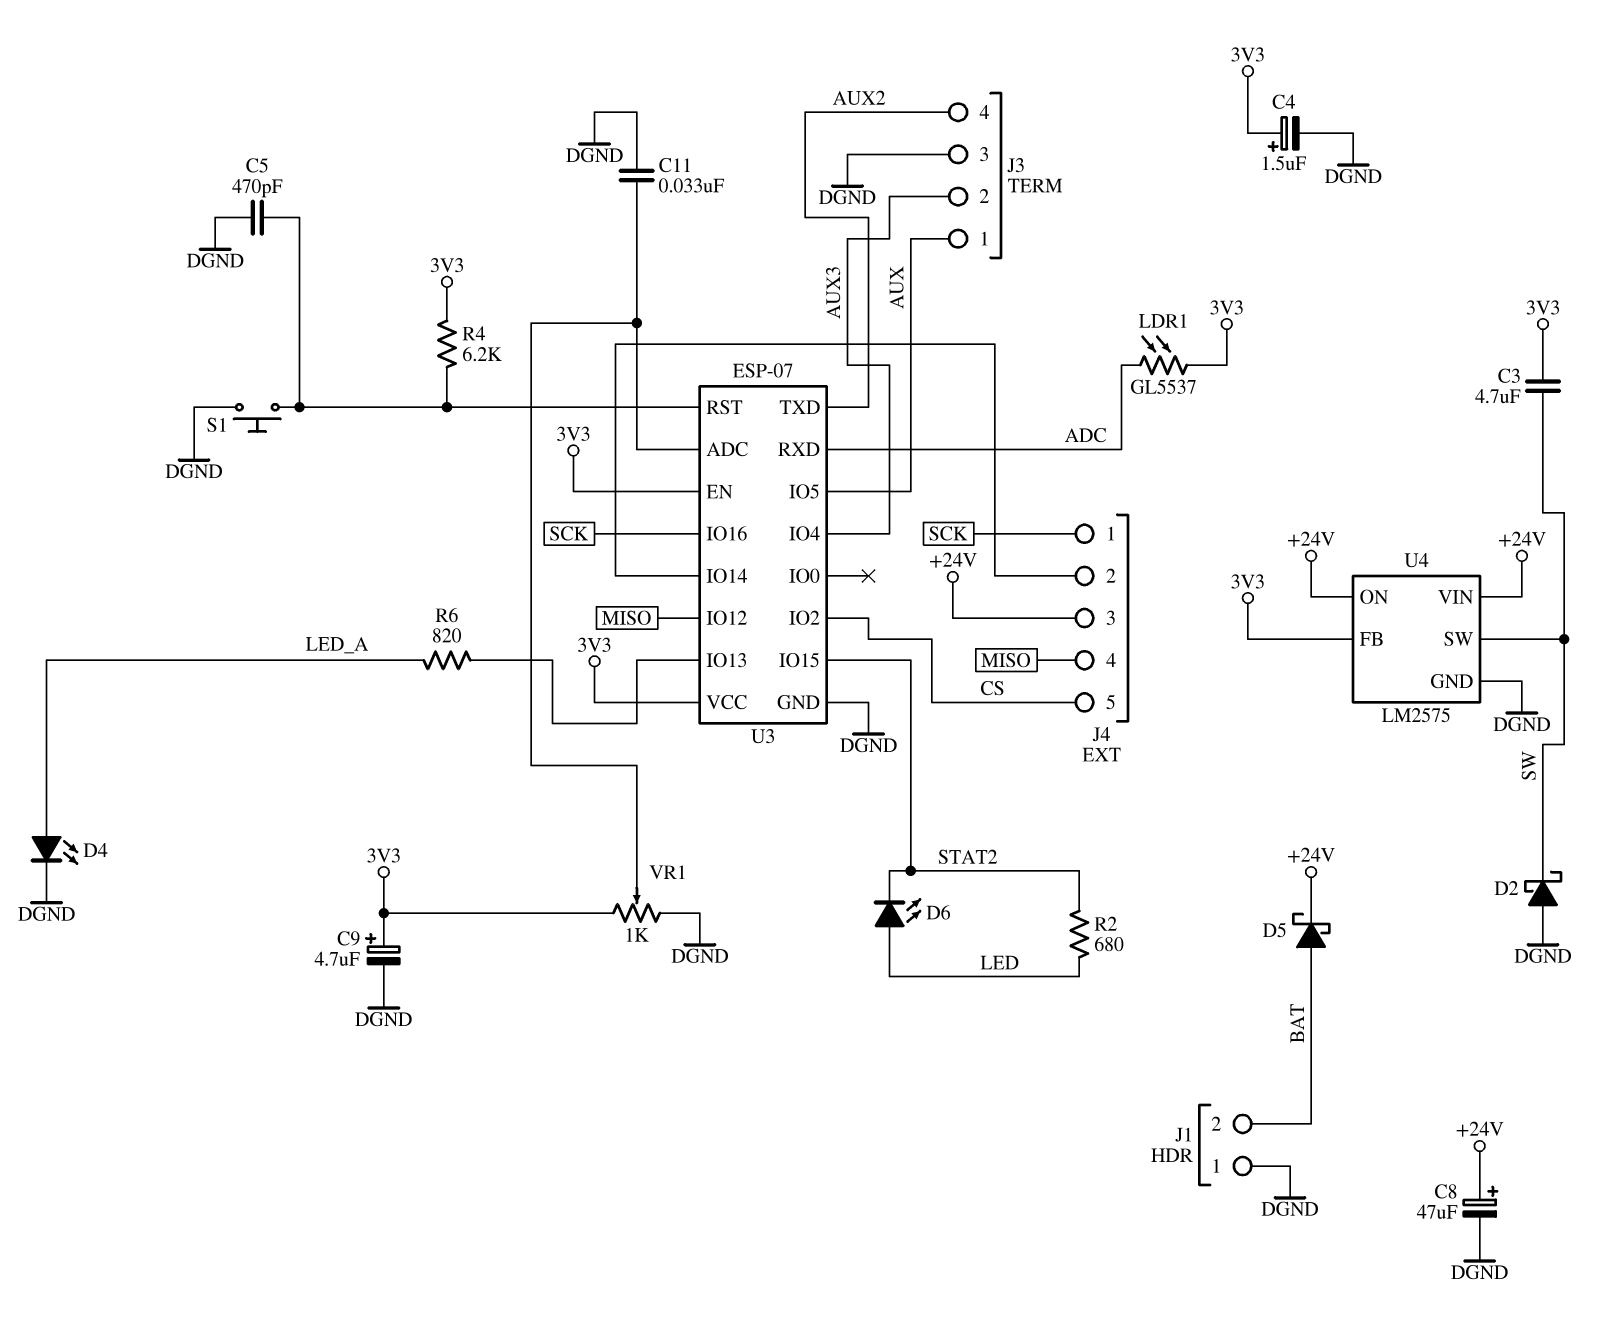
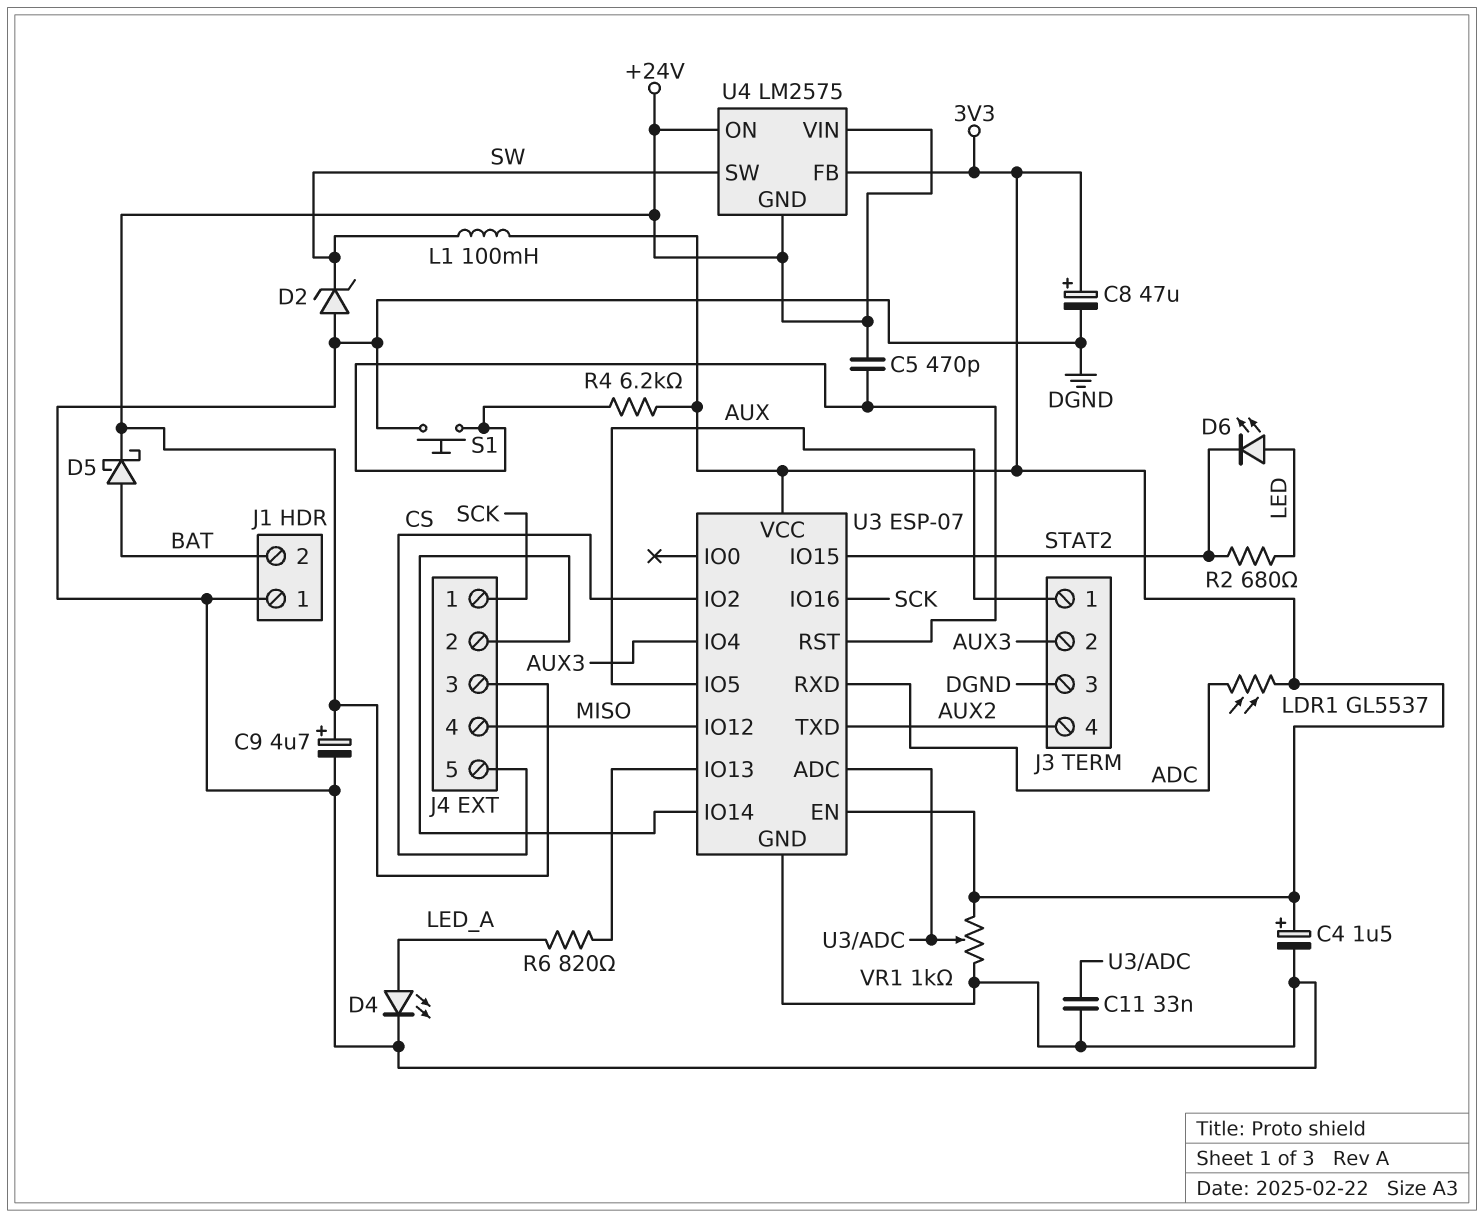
C3: 4.7uF (3V3, SW) -> none
C5: 470pF (DGND, U3/RST) -> 470pF (+24V, U3/RST)
C8: 47uF (plus +24V, minus DGND) -> 47uF (plus 3V3, minus DGND)
C9: 4.7uF (plus 3V3, minus DGND) -> 4.7uF (plus +24V, minus DGND)
D2: schottky (A DGND, K SW) -> zener (A DGND, K SW)
L1: none -> 100mH (3V3, SW)
U4 pin GND: DGND -> +24V

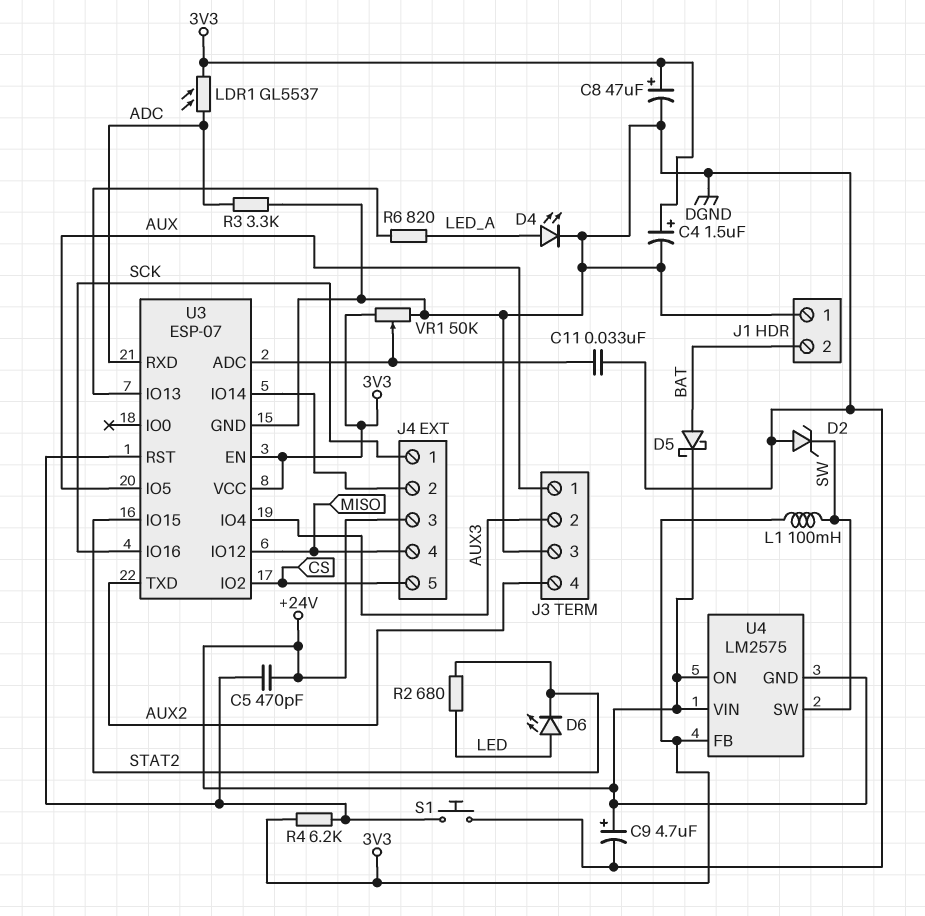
R3: none -> 3.3k (ADC, DGND)
VR1: 1k (3V3, DGND, wiper U3/ADC) -> 50k (3V3, DGND, wiper U3/ADC)

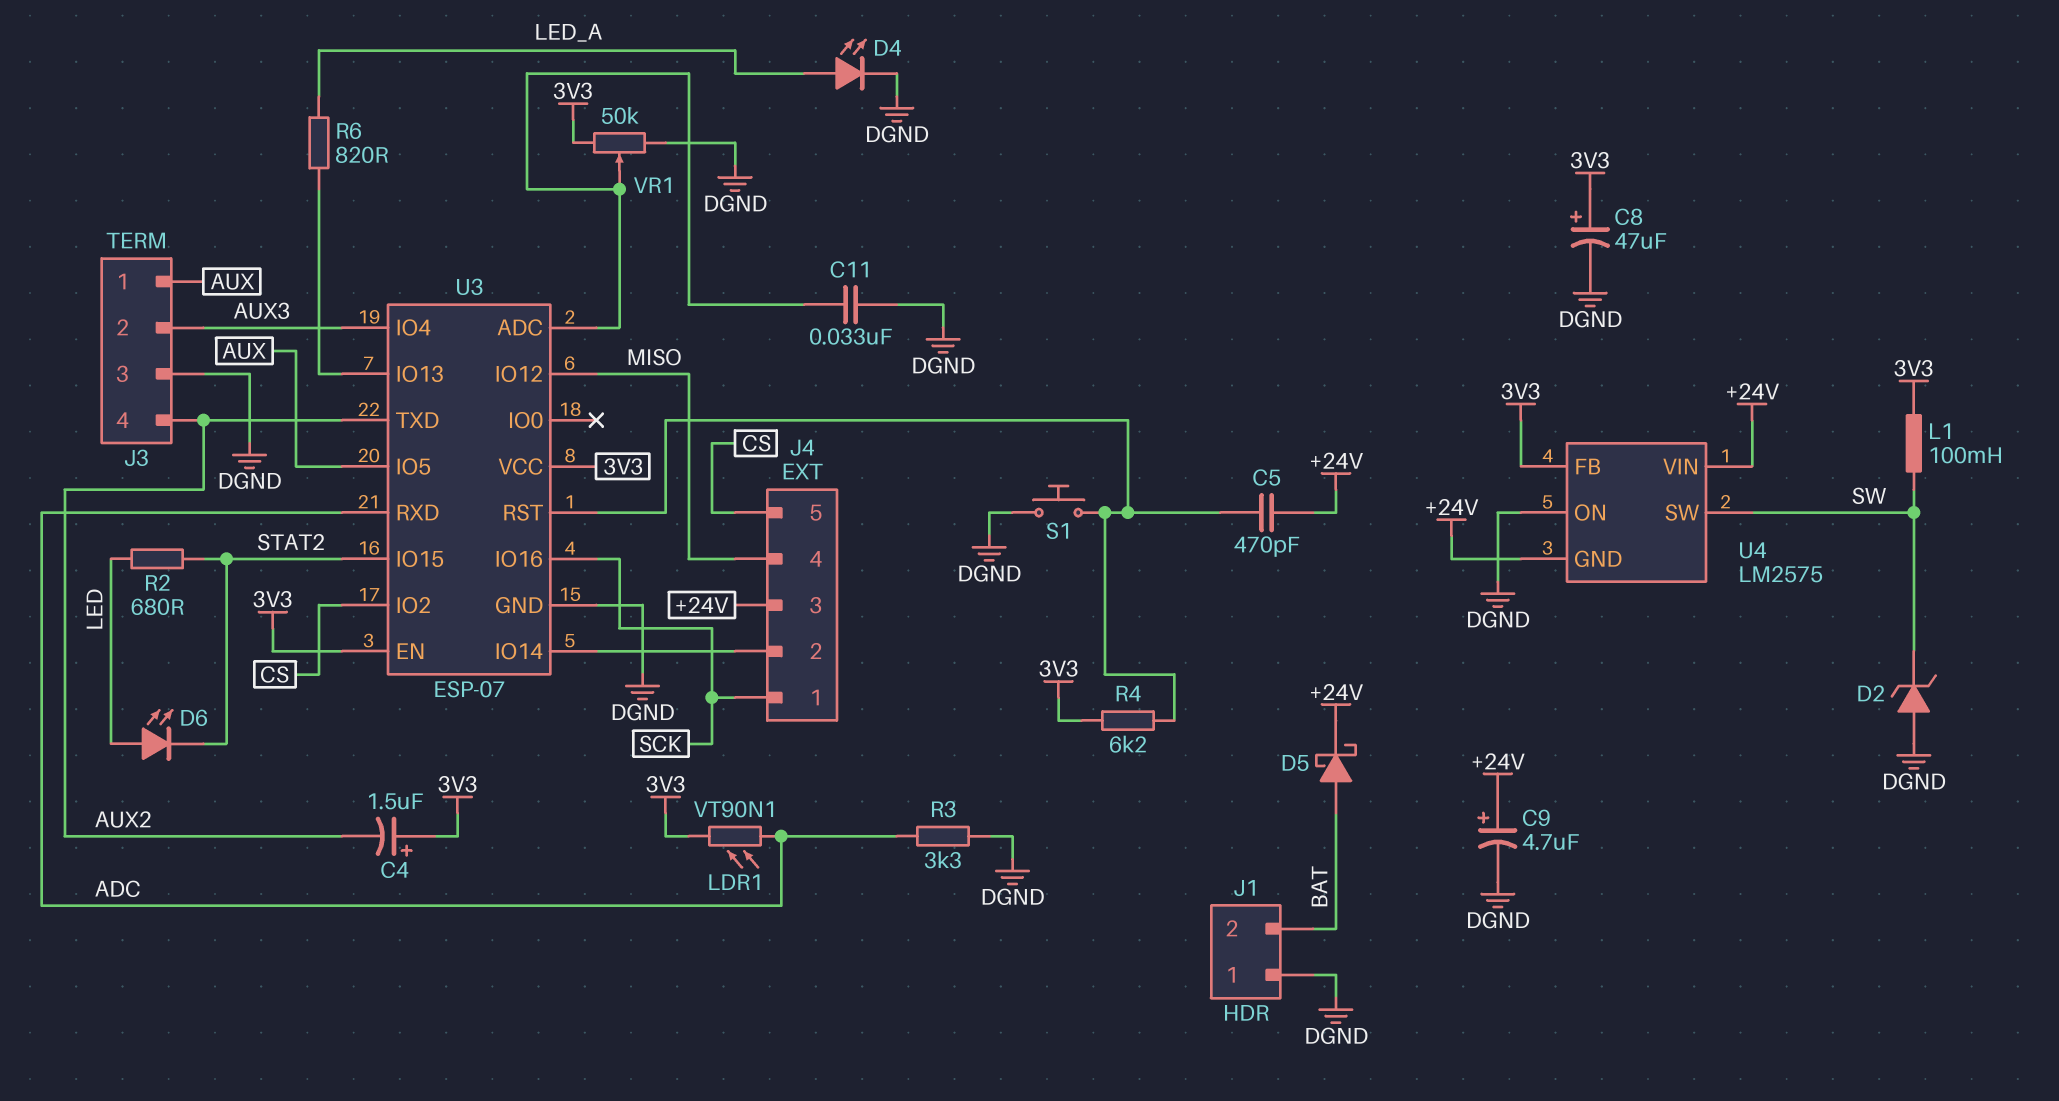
C4: 1.5uF (plus 3V3, minus DGND) -> 1.5uF (plus 3V3, minus AUX2)
LDR1: GL5537 (3V3, ADC) -> VT90N1 (3V3, ADC)
U4 pin ON: +24V -> DGND

